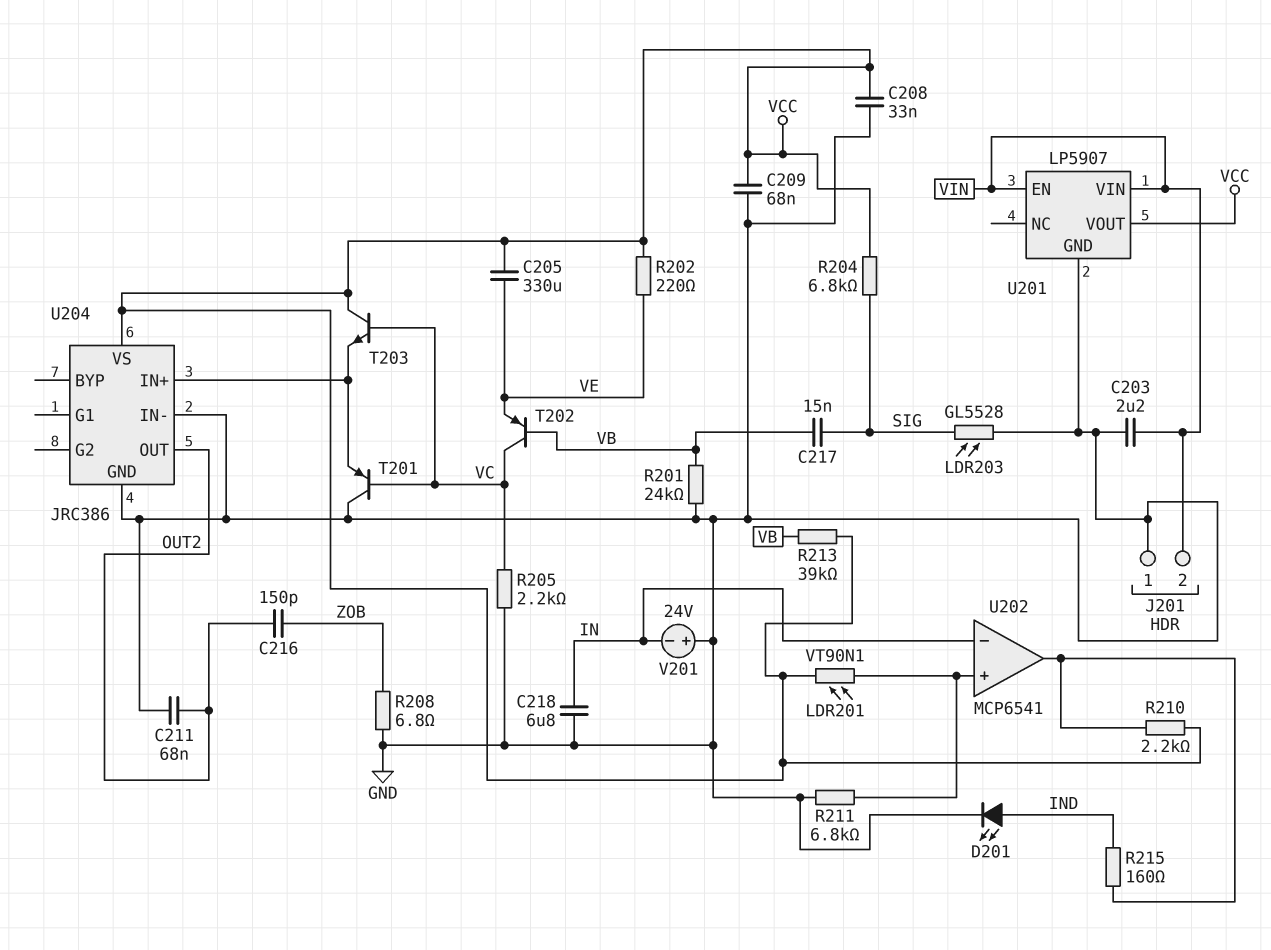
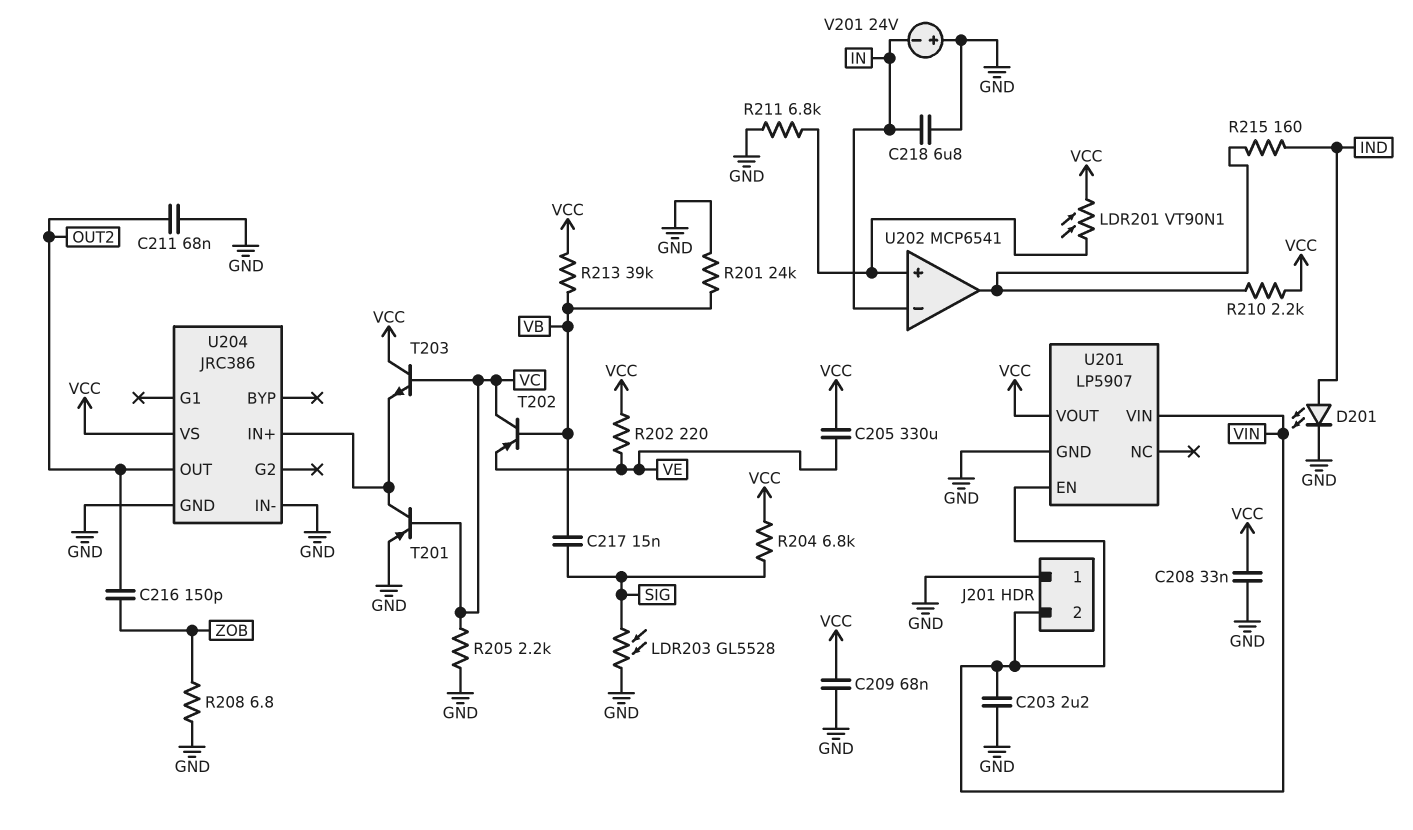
T201: PNP (B VC, C GND, E U204/IN+) -> PNP (B VC, C U204/IN+, E GND)

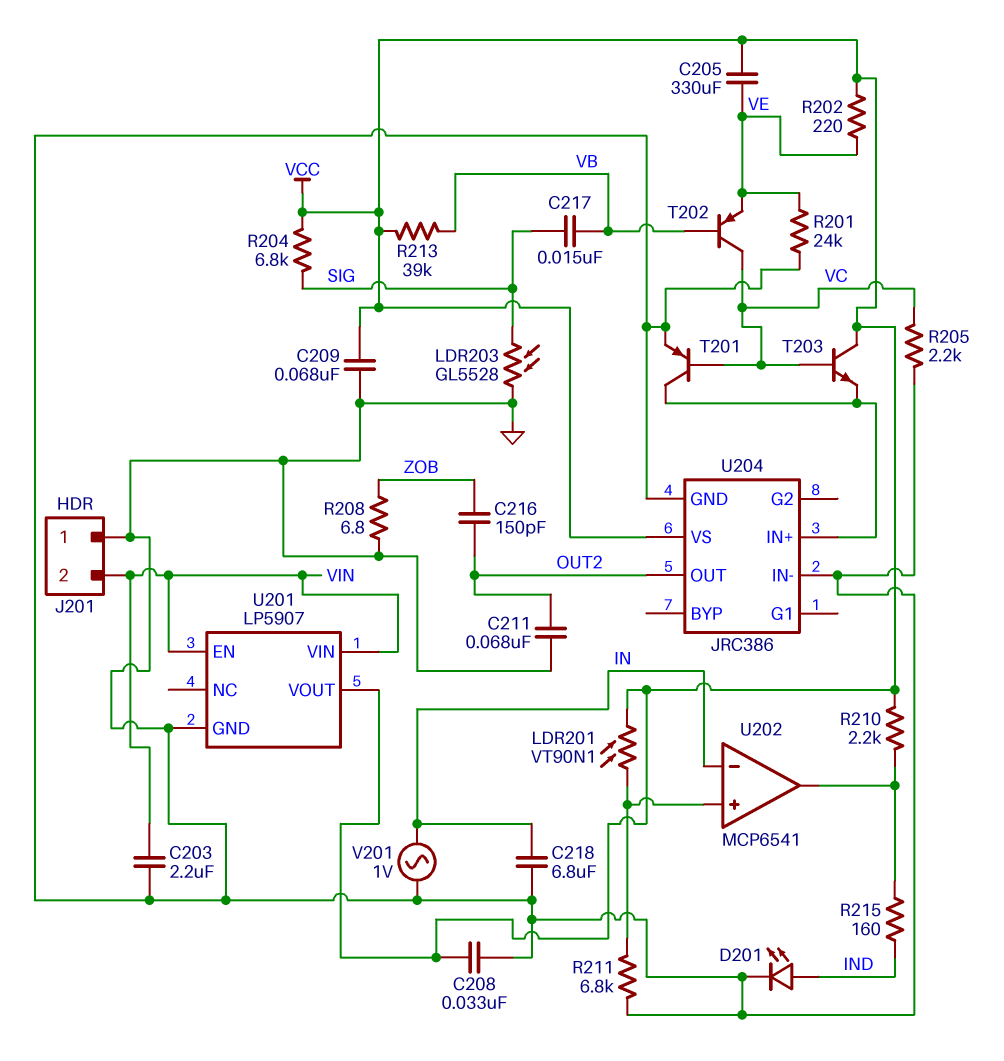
R201: 24k (GND, VB) -> 24k (GND, VE)
V201: 24V (plus GND, minus IN) -> AC 1V (GND, IN)

